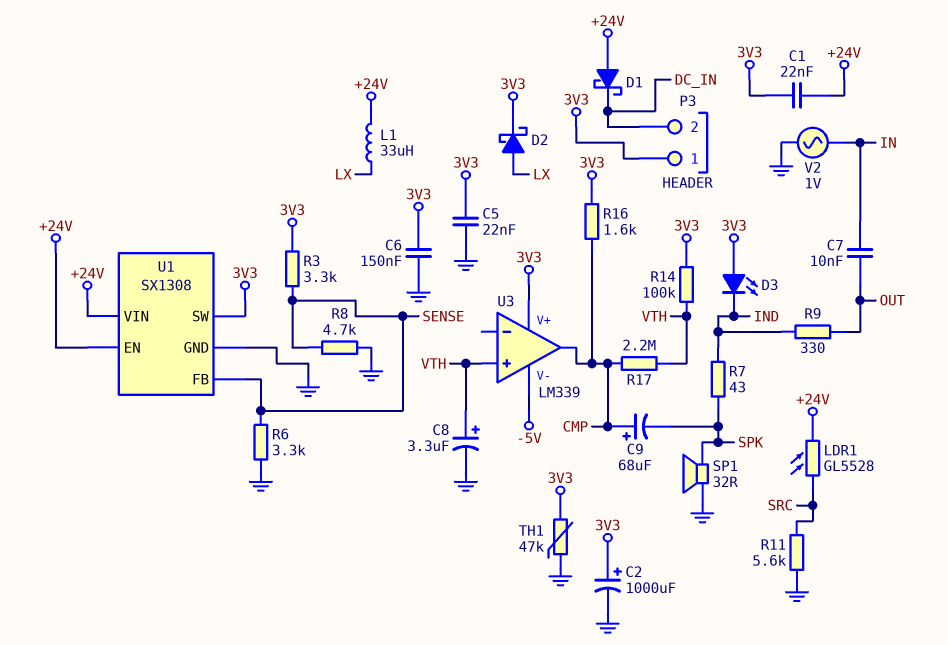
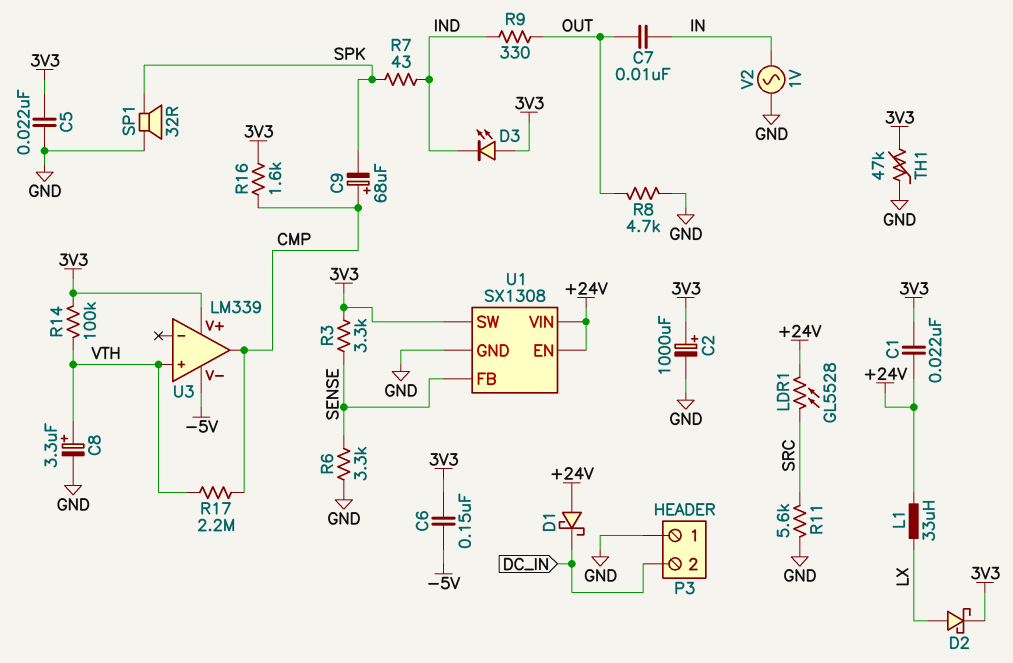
C6: 150nF (3V3, GND) -> 150nF (-5V, 3V3)
P3 pin 1: 3V3 -> GND
R8: 4.7k (GND, SENSE) -> 4.7k (GND, OUT)

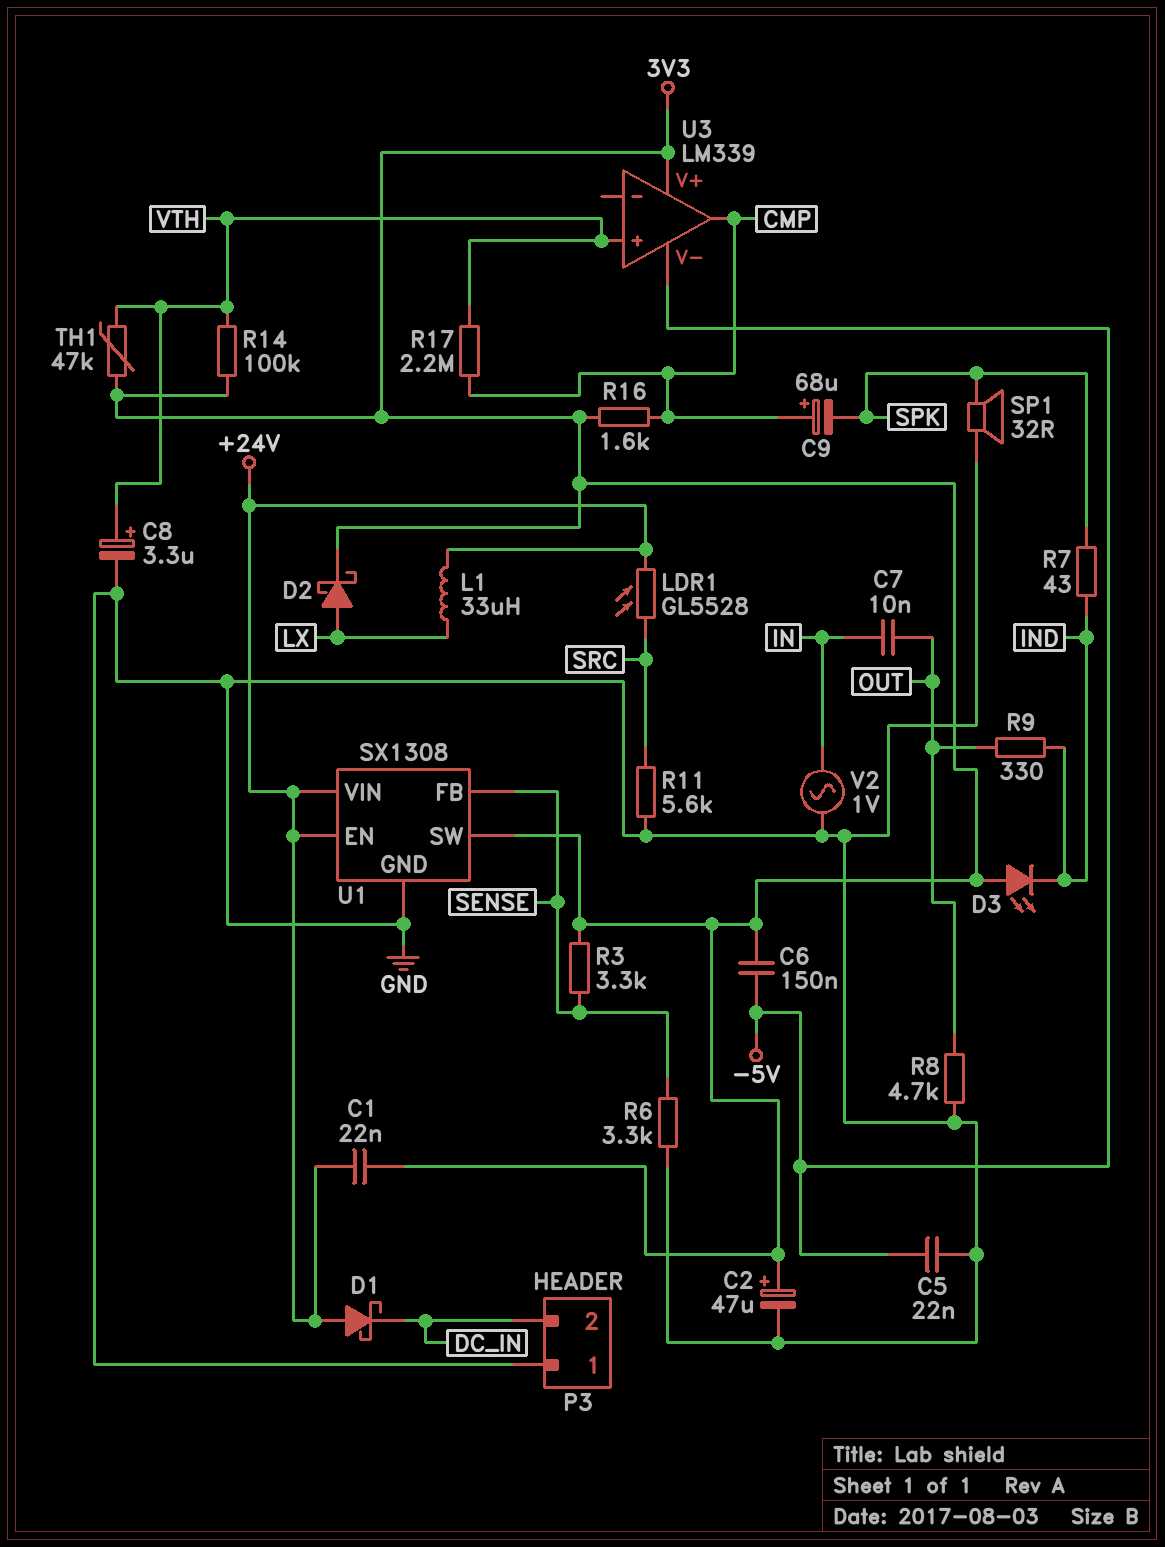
C2: 1000uF (plus 3V3, minus GND) -> 47uF (plus 3V3, minus GND)
C5: 22nF (3V3, GND) -> 22nF (-5V, GND)
TH1: 47k (3V3, GND) -> 47k (3V3, VTH)

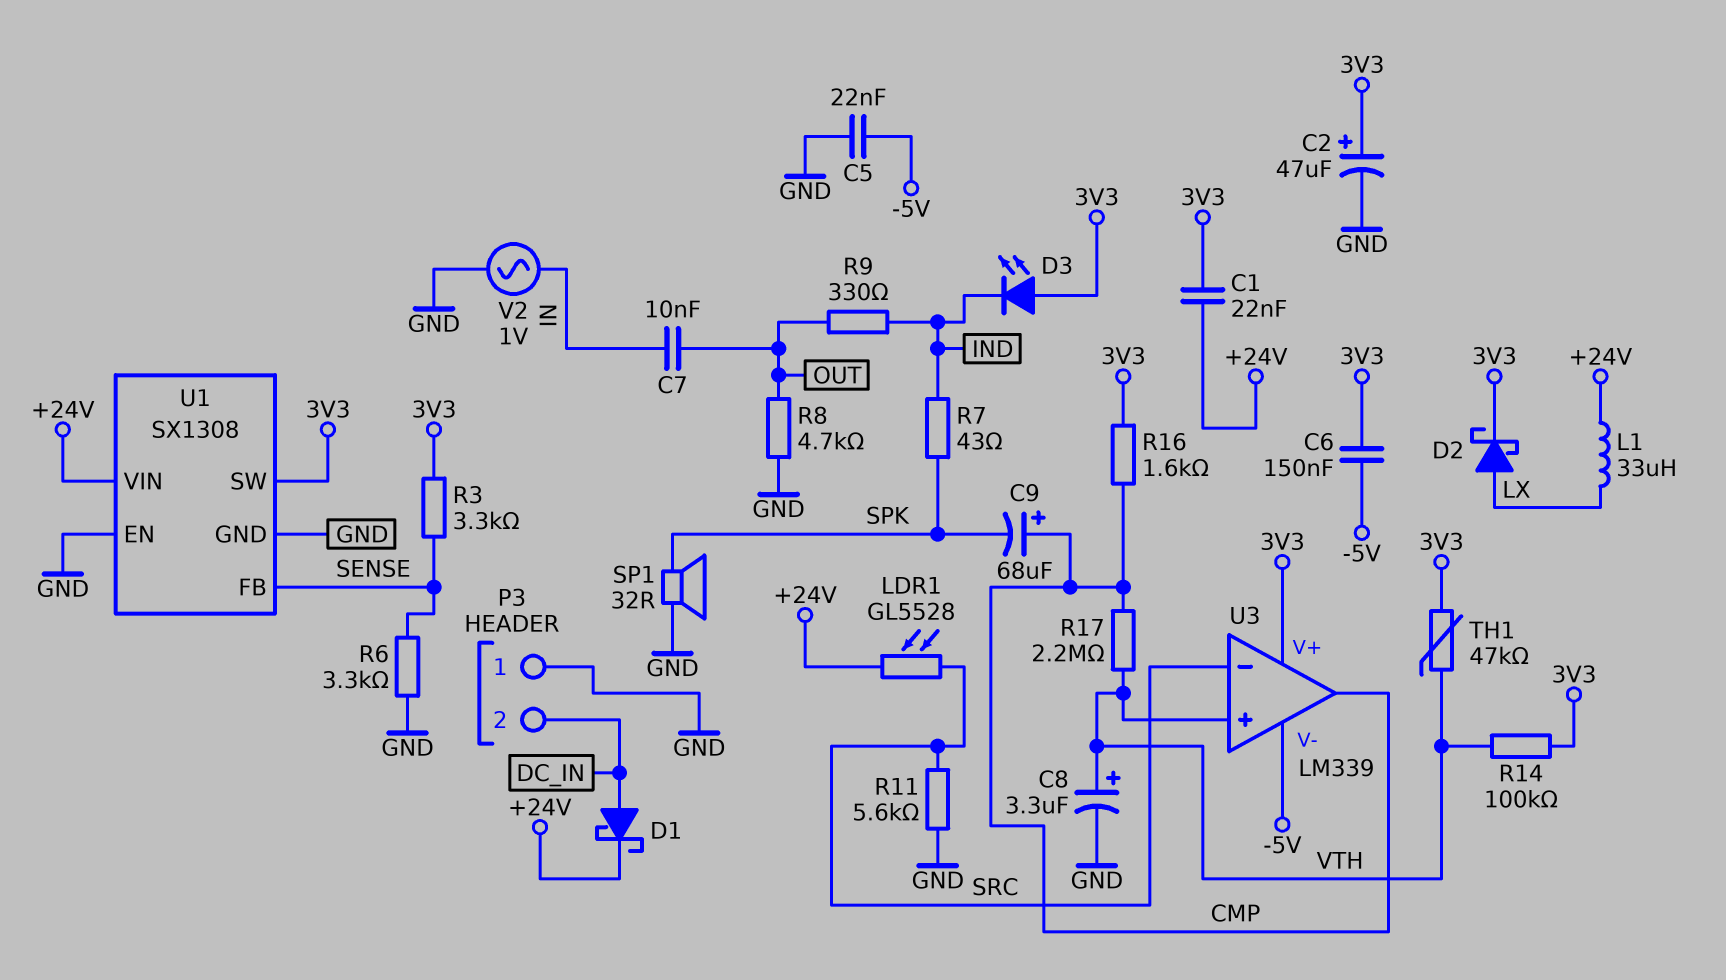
D1: schottky (A +24V, K DC_IN) -> schottky (A DC_IN, K +24V)
U1 pin EN: +24V -> GND
U3 pin in-: none -> SRC

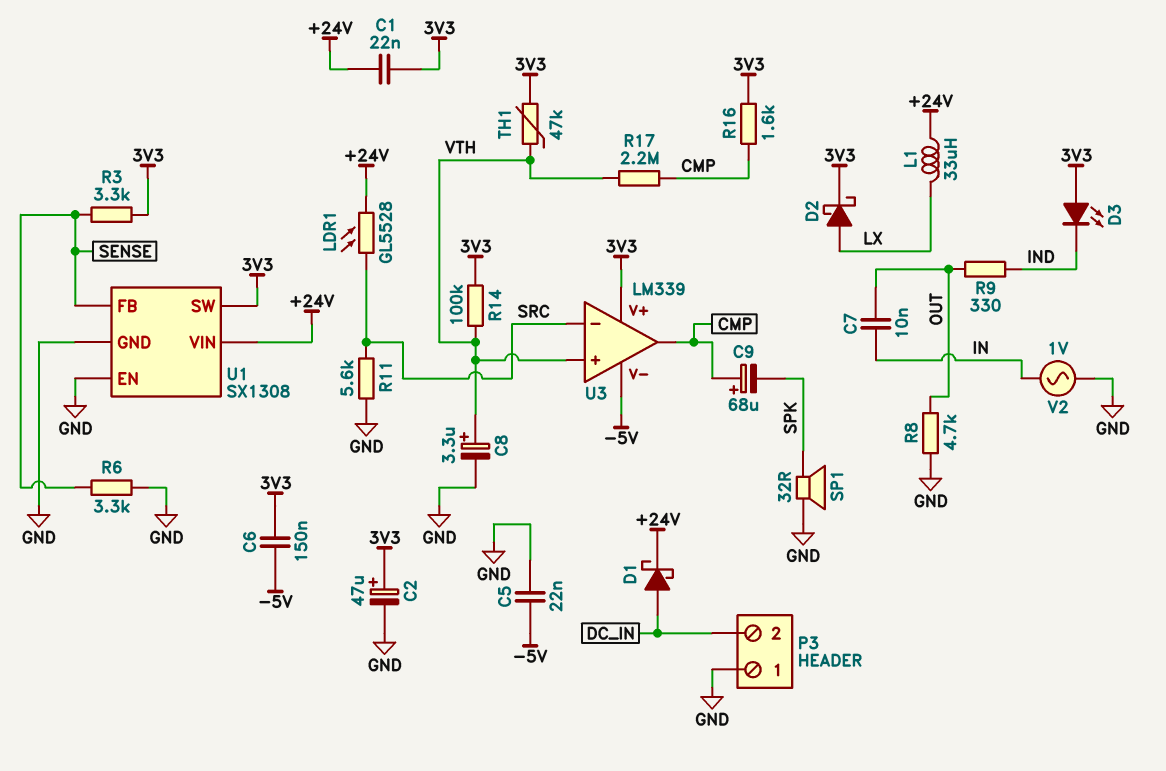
R7: 43 (IND, SPK) -> none

